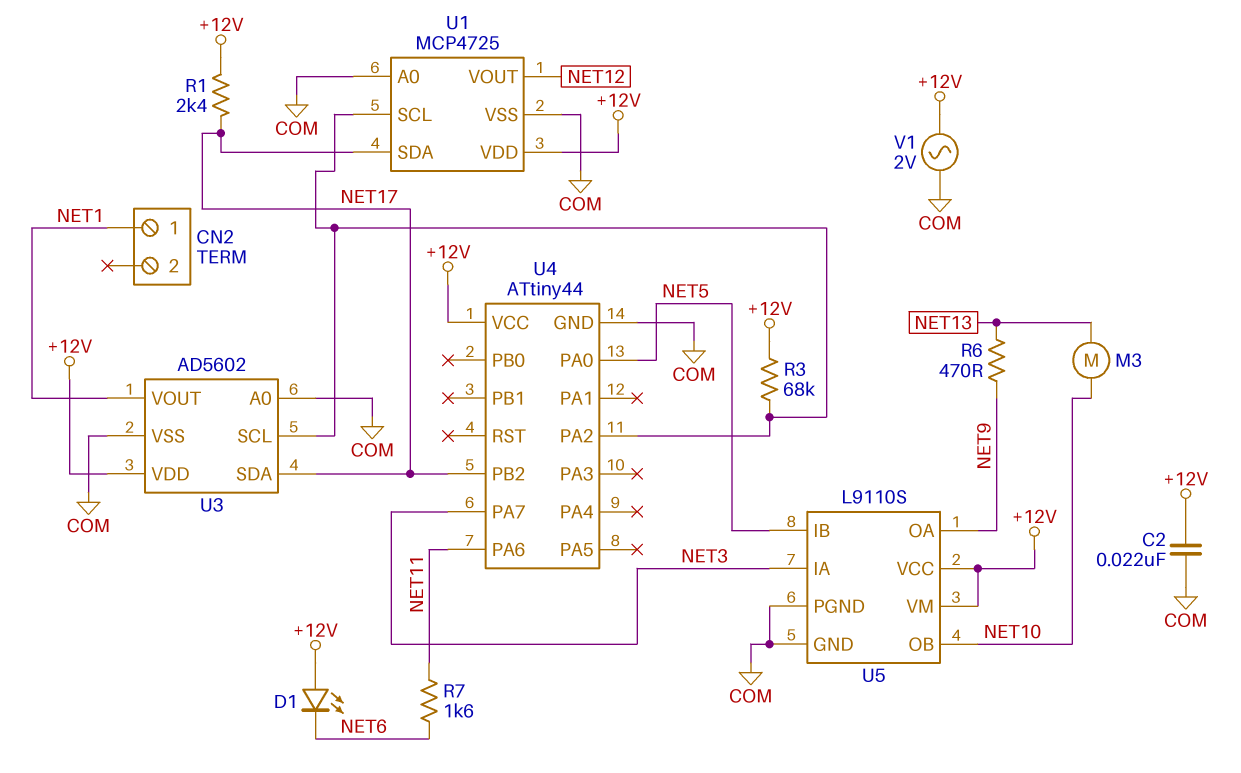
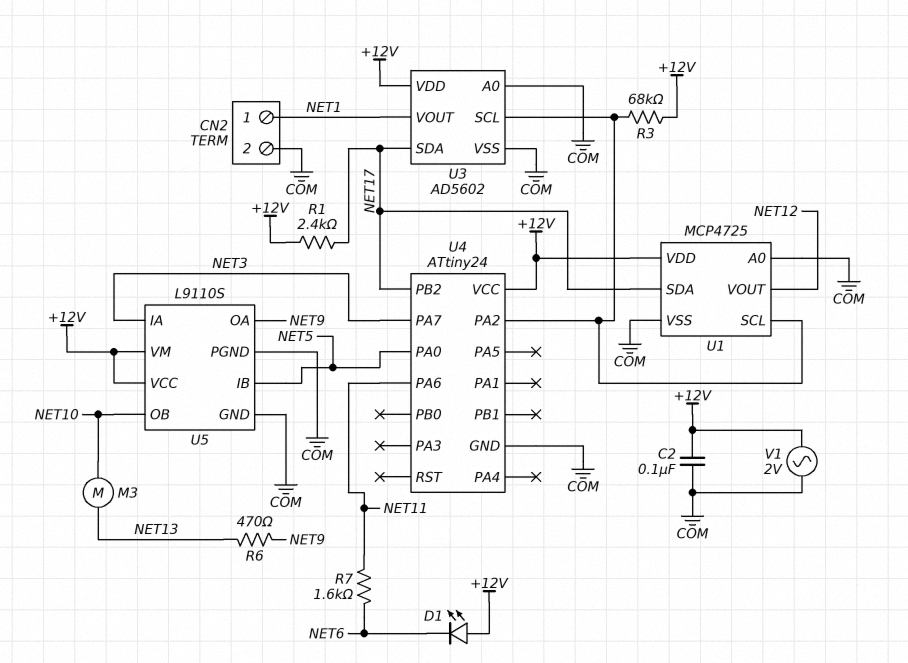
C2: 22nF (+12V, COM) -> 100nF (+12V, COM)
CN2 pin 2: none -> COM
U4: ATtiny44 -> ATtiny24

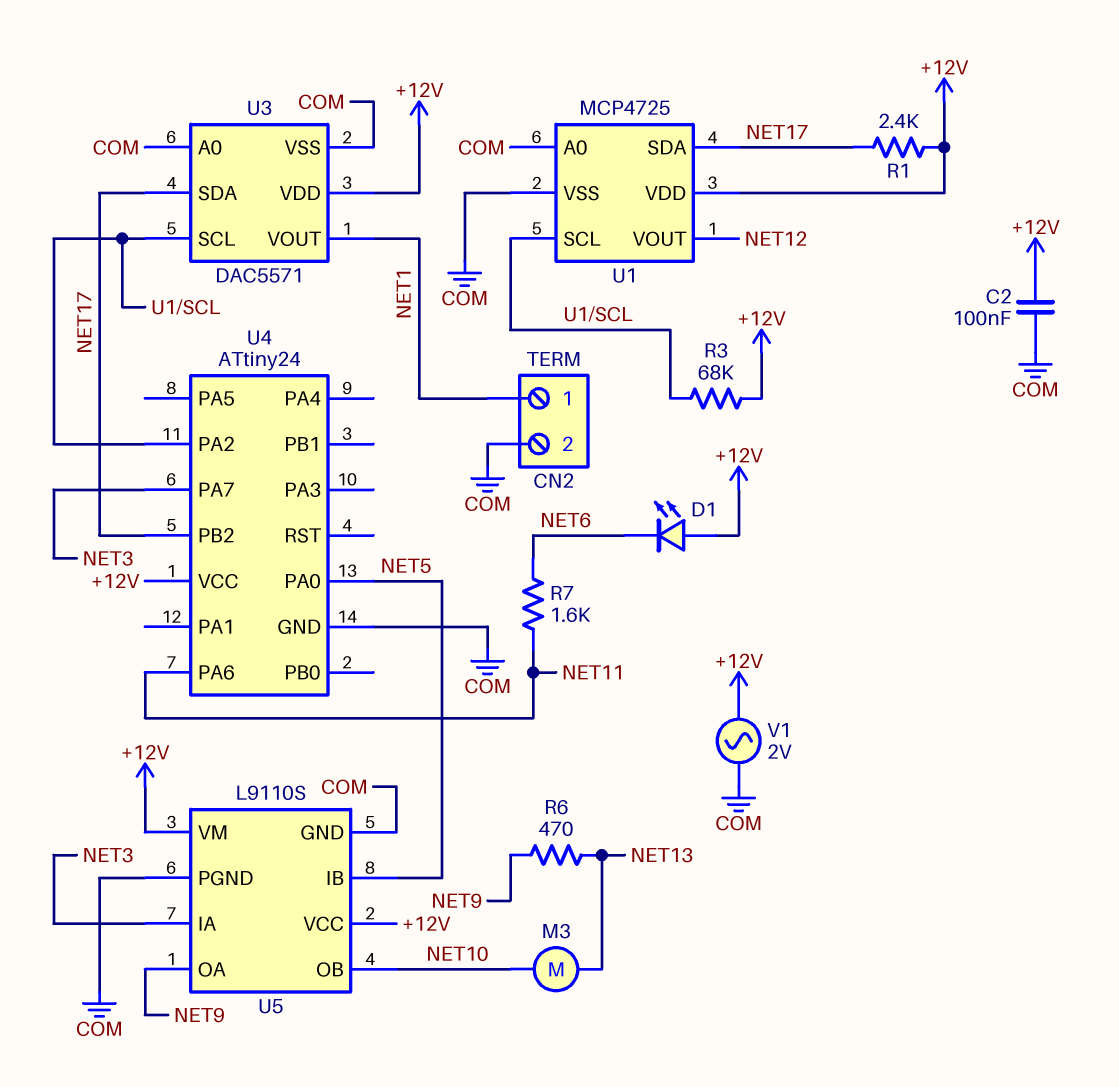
U3: AD5602 -> DAC5571

